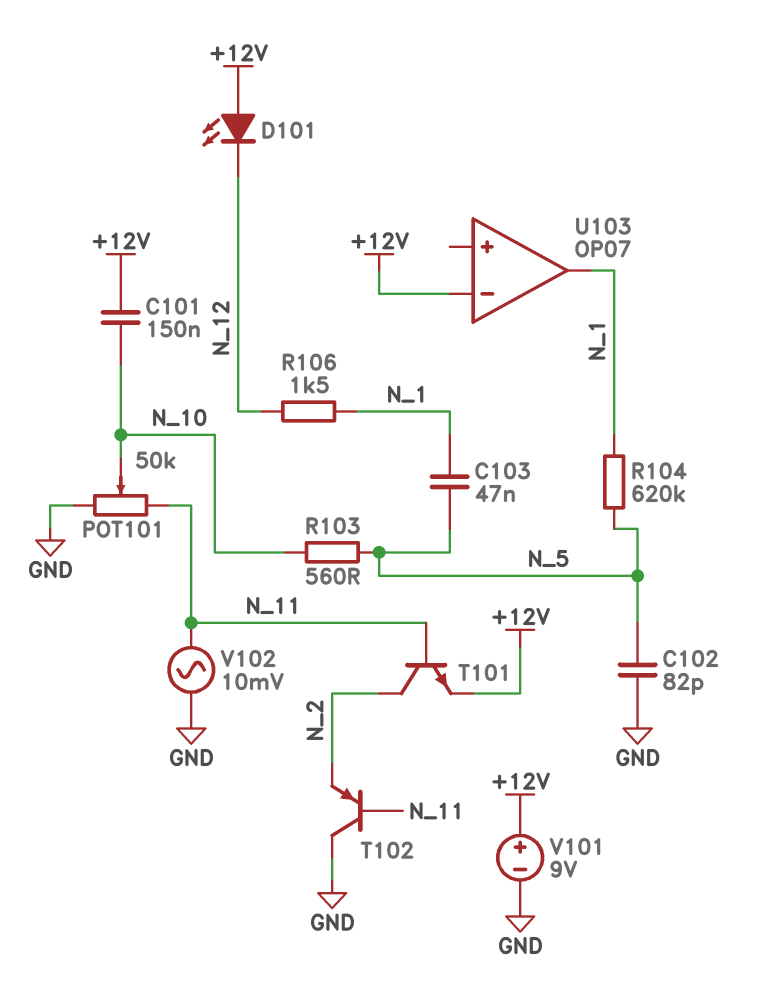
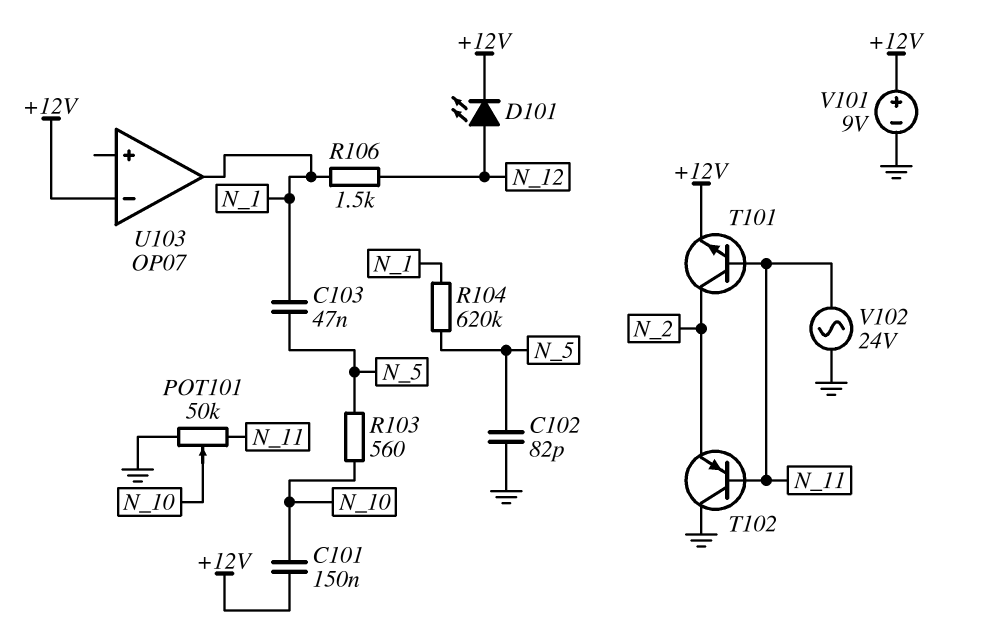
D101: LED (A +12V, K N_12) -> LED (A N_12, K +12V)
V102: AC 10mV (GND, N_11) -> AC 24V (GND, N_11)

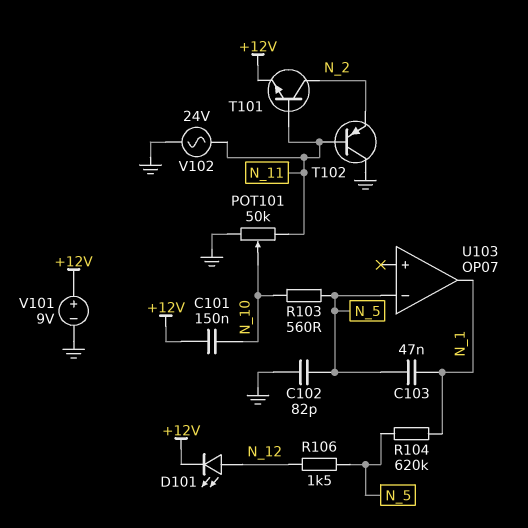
R106: 1.5k (N_1, N_12) -> 1.5k (N_5, N_12)
U103 pin in-: +12V -> N_5

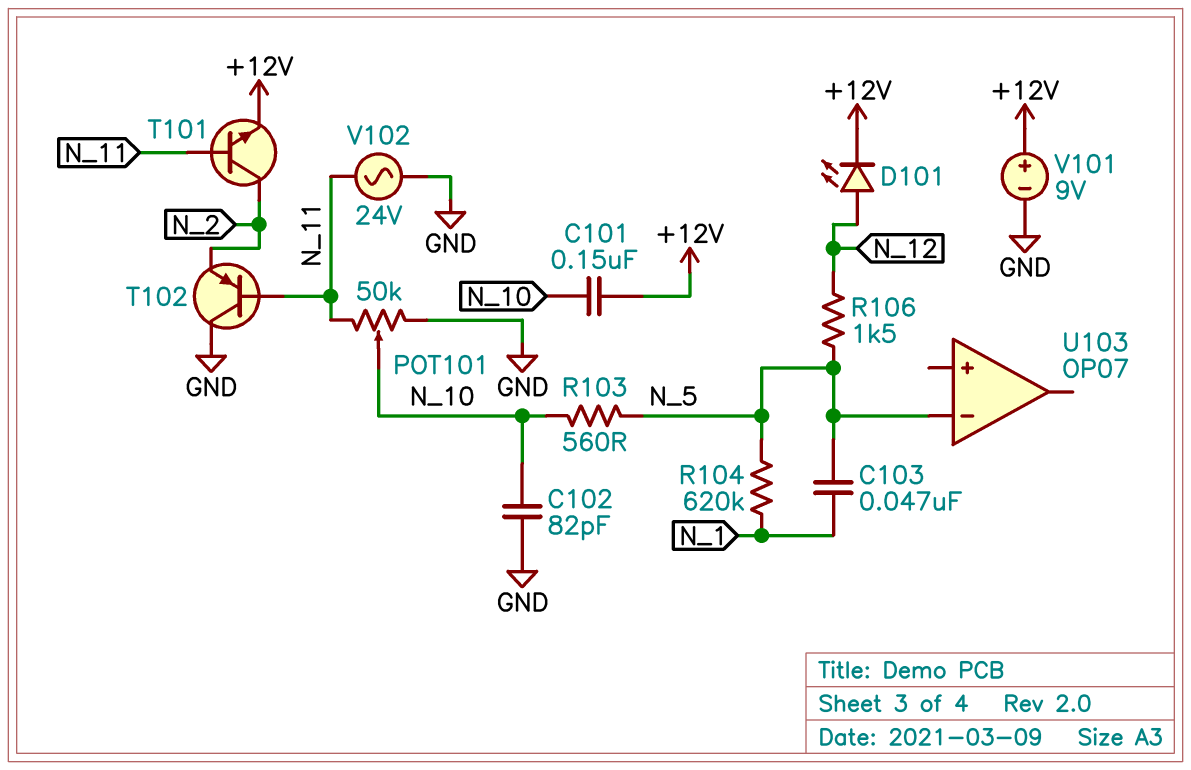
C102: 82pF (GND, N_5) -> 82pF (GND, N_10)
U103 pin out: N_1 -> none

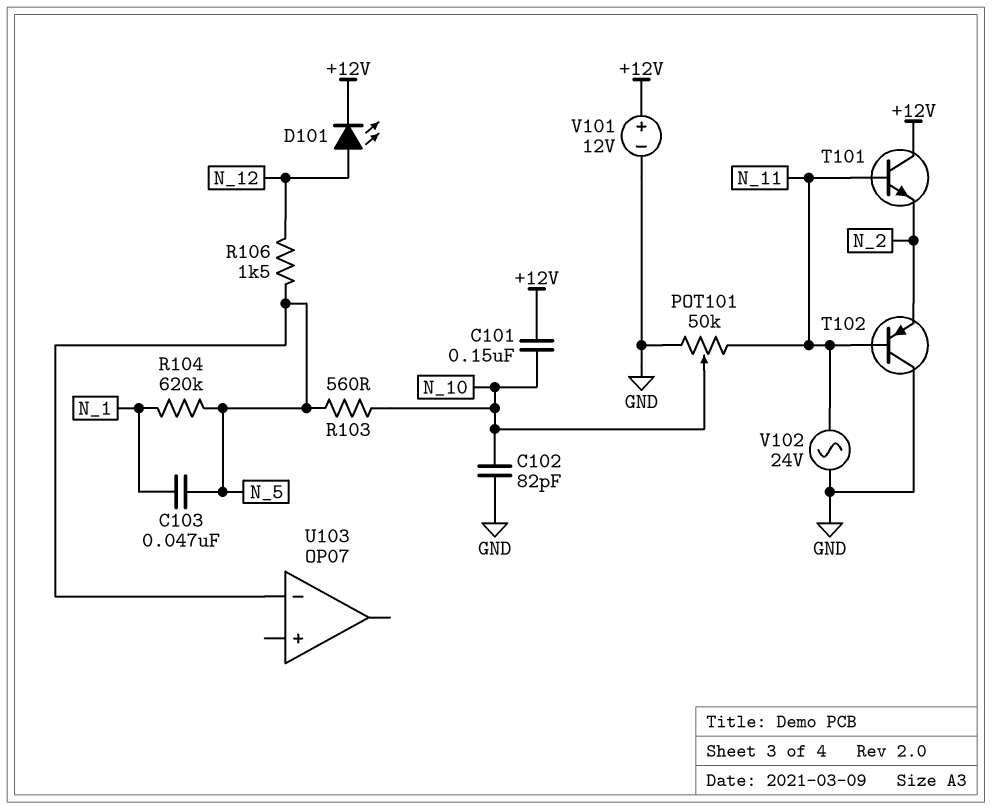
T101: NPN (B N_11, C N_2, E +12V) -> NPN (B N_11, C +12V, E N_2)
V101: 9V (plus +12V, minus GND) -> 12V (plus +12V, minus GND)

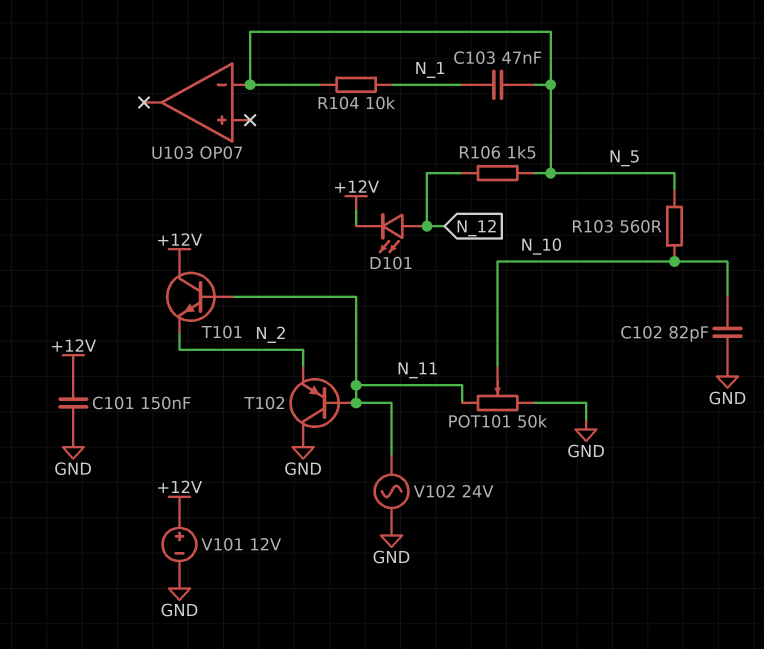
C101: 150nF (+12V, N_10) -> 150nF (+12V, GND)
R104: 620k (N_1, N_5) -> 10k (N_1, N_5)

